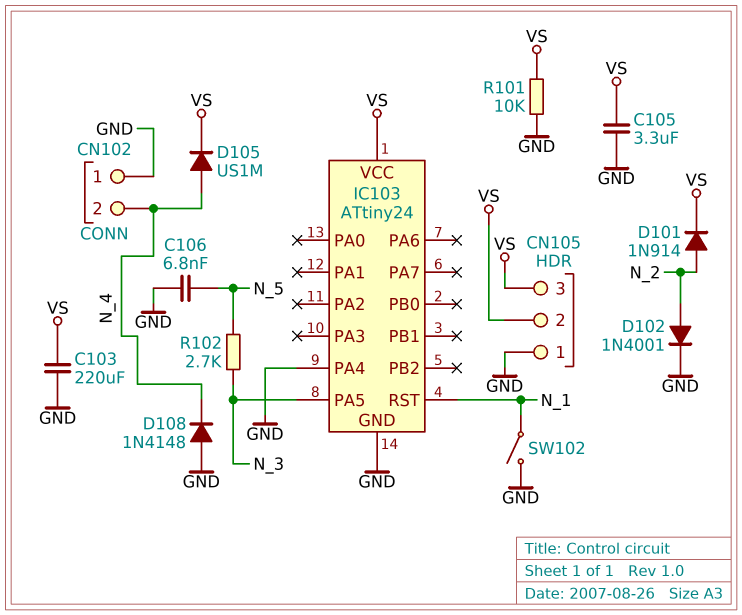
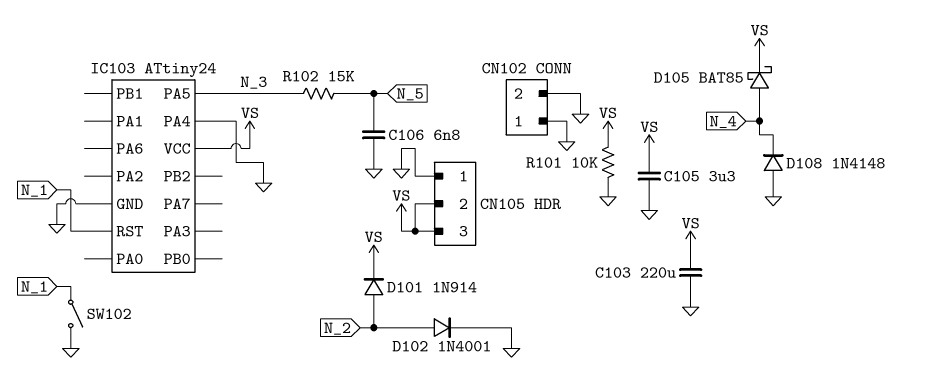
CN102 pin 2: N_4 -> GND
D105: diode US1M (A N_4, K VS) -> schottky BAT85 (A N_4, K VS)
R102: 2.7k (N_3, N_5) -> 15k (N_3, N_5)

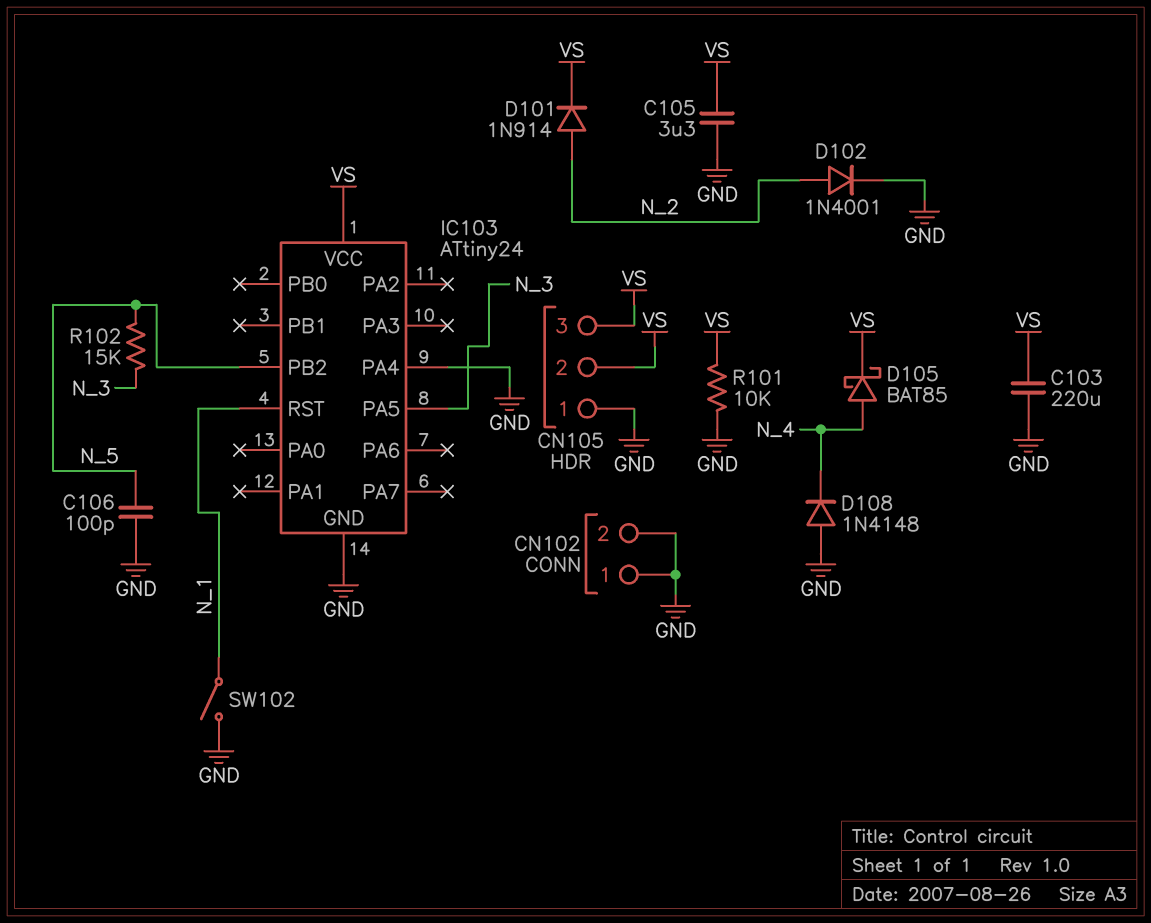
C106: 6.8nF (GND, N_5) -> 100pF (GND, N_5)
IC103 pin PB2: none -> N_5

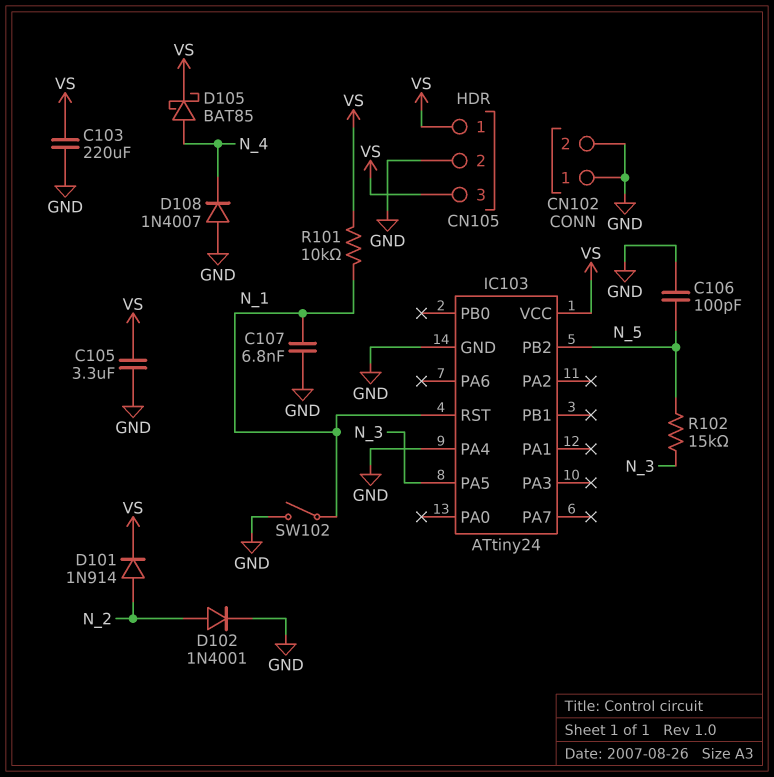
C107: none -> 6.8nF (GND, N_1)
CN105 pin 1: GND -> VS
CN105 pin 2: VS -> GND
D108: diode 1N4148 (A GND, K N_4) -> diode 1N4007 (A GND, K N_4)
R101: 10k (GND, VS) -> 10k (N_1, VS)

